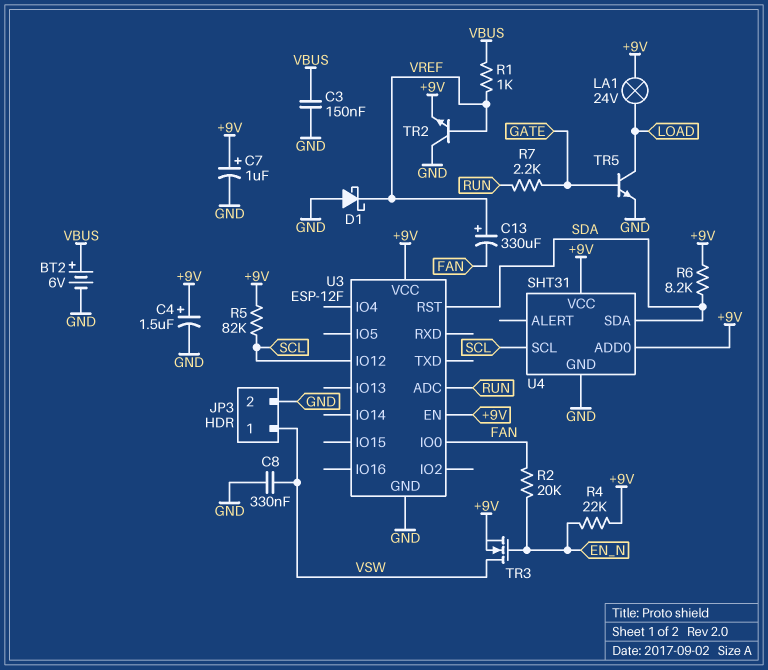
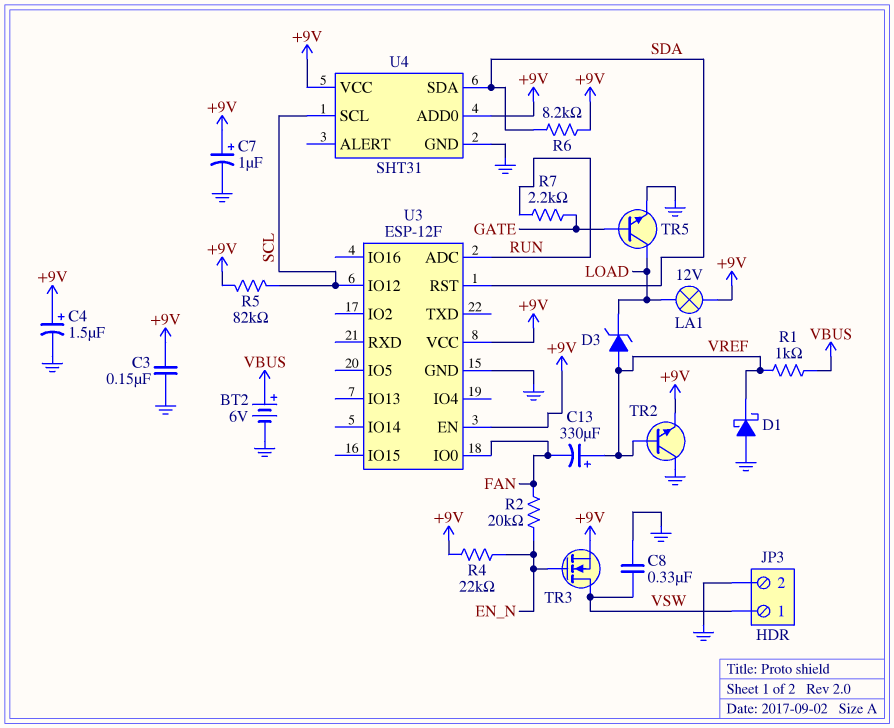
C3: 150nF (GND, VBUS) -> 150nF (+9V, GND)
D3: none -> zener (A VREF, K LOAD)
LA1: lamp 24V (+9V, LOAD) -> lamp 12V (+9V, LOAD)

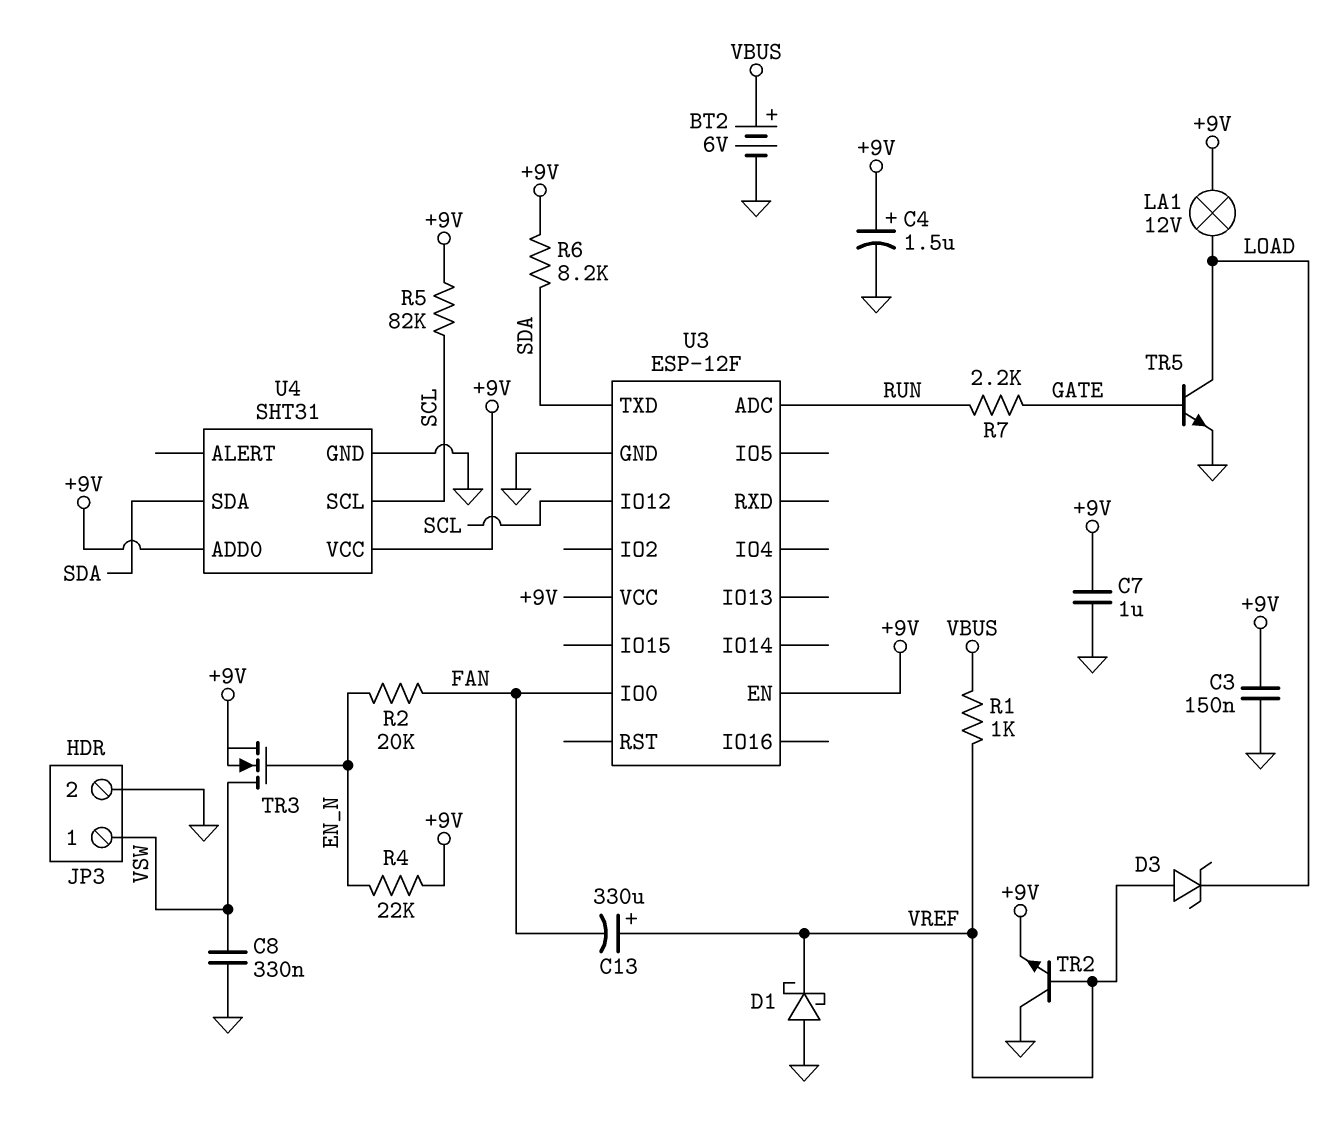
C7: 1uF (plus +9V, minus GND) -> 1uF (+9V, GND)
U3 pin RST: SDA -> none
U3 pin TXD: none -> SDA

